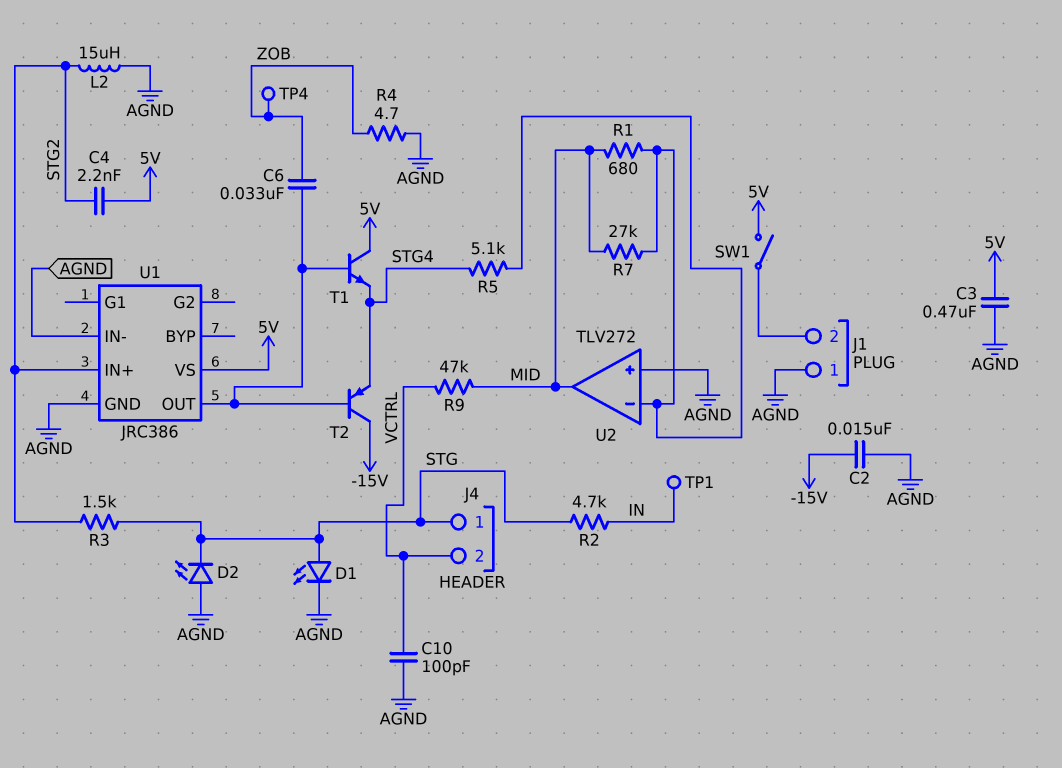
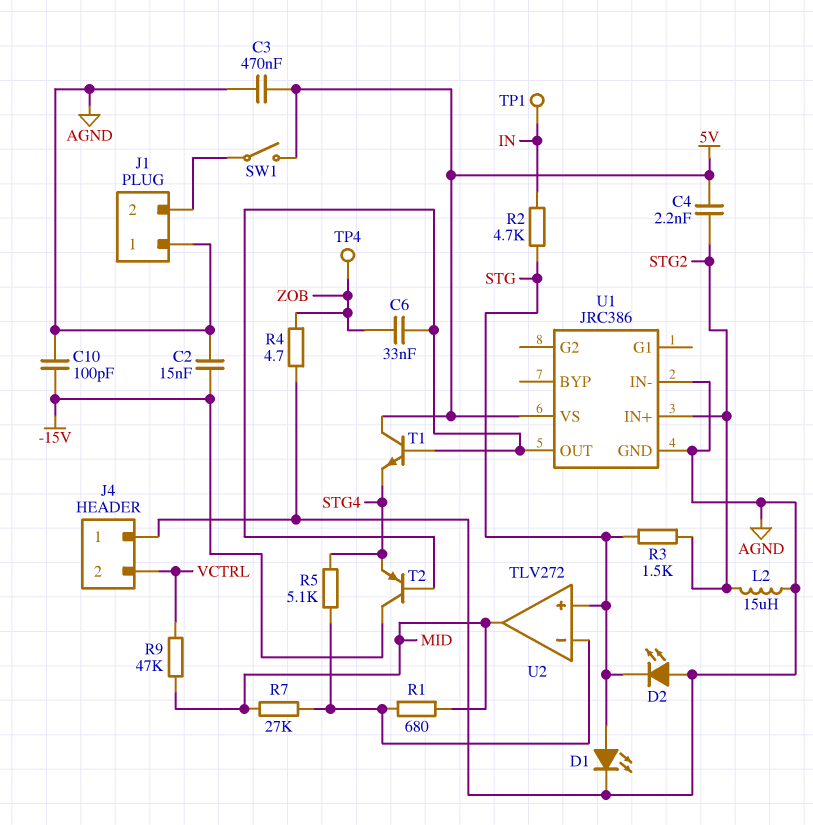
C10: 100pF (AGND, VCTRL) -> 100pF (-15V, AGND)
J4 pin 1: STG -> AGND
U2 pin in+: AGND -> STG

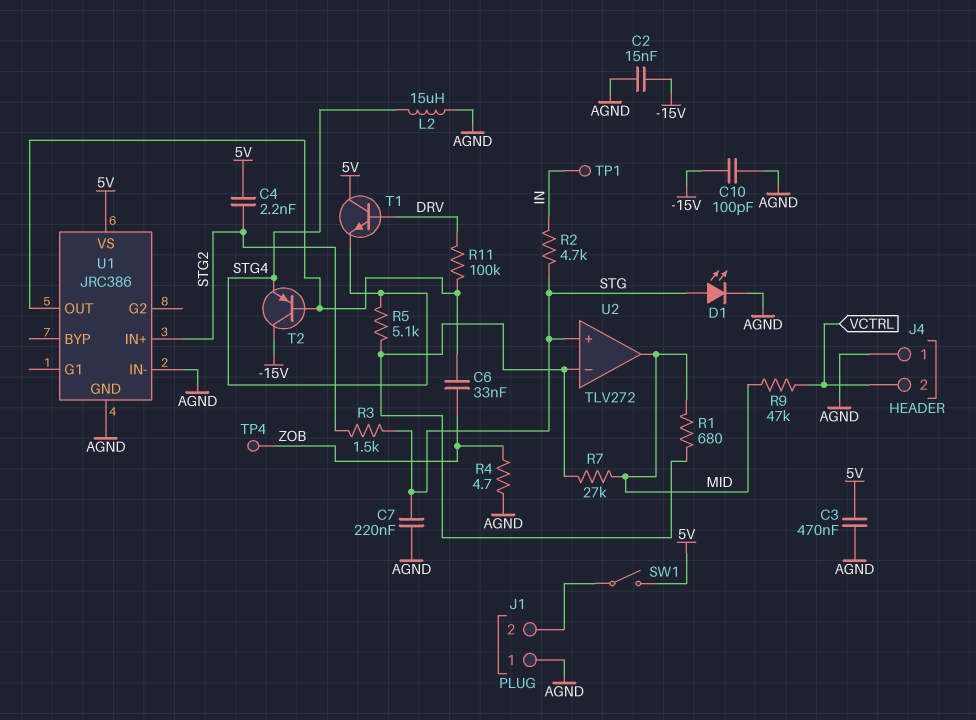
C7: none -> 220nF (AGND, STG)
D2: LED (A AGND, K STG) -> none
L2: 15uH (AGND, STG2) -> 15uH (AGND, STG4)
R11: none -> 100k (DRV, U1/OUT)
T1: NPN (B U1/OUT, C 5V, E STG4) -> NPN (B DRV, C 5V, E STG4)

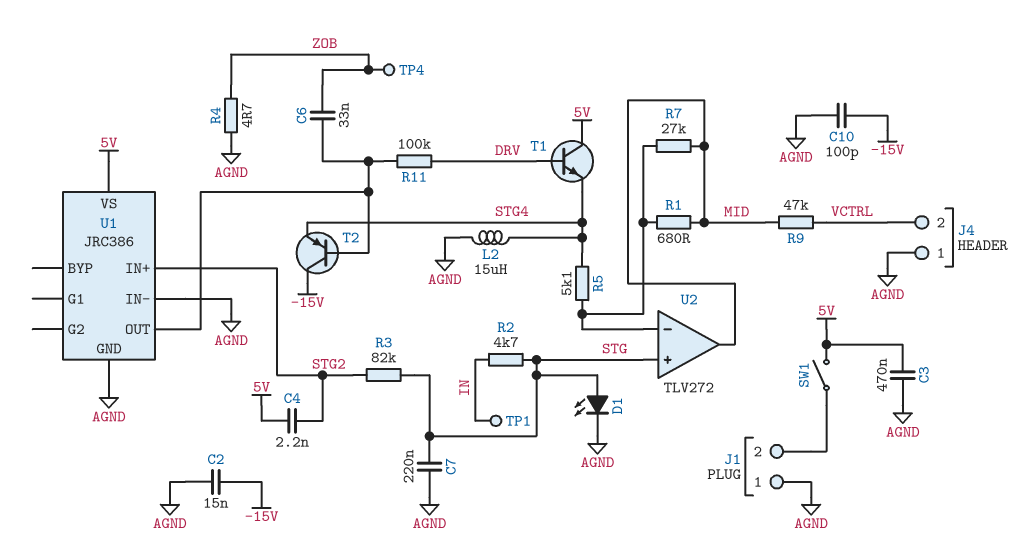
R3: 1.5k (STG, STG2) -> 82k (STG, STG2)

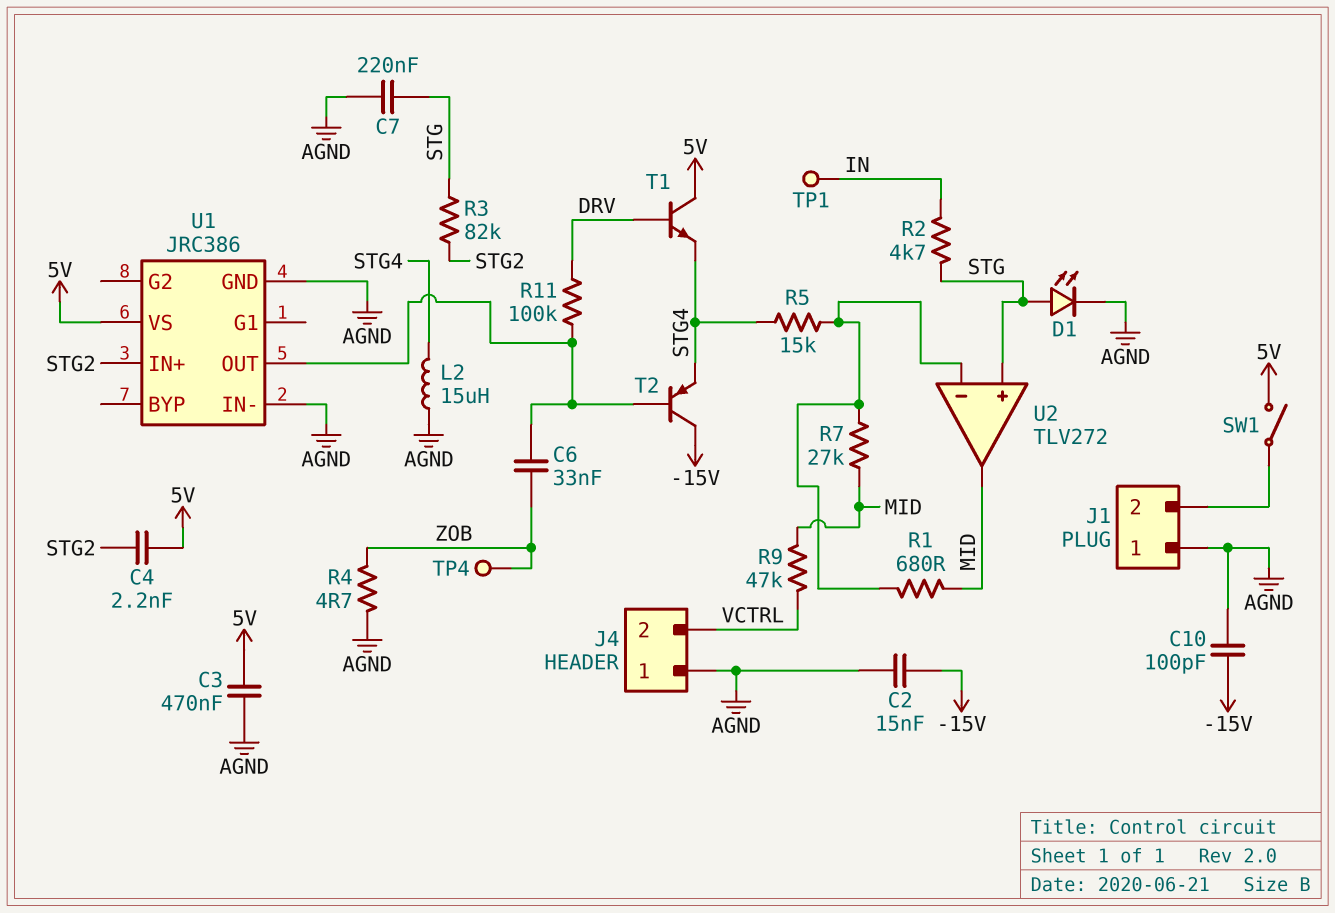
R5: 5.1k (STG4, U2/in-) -> 15k (STG4, U2/in-)

